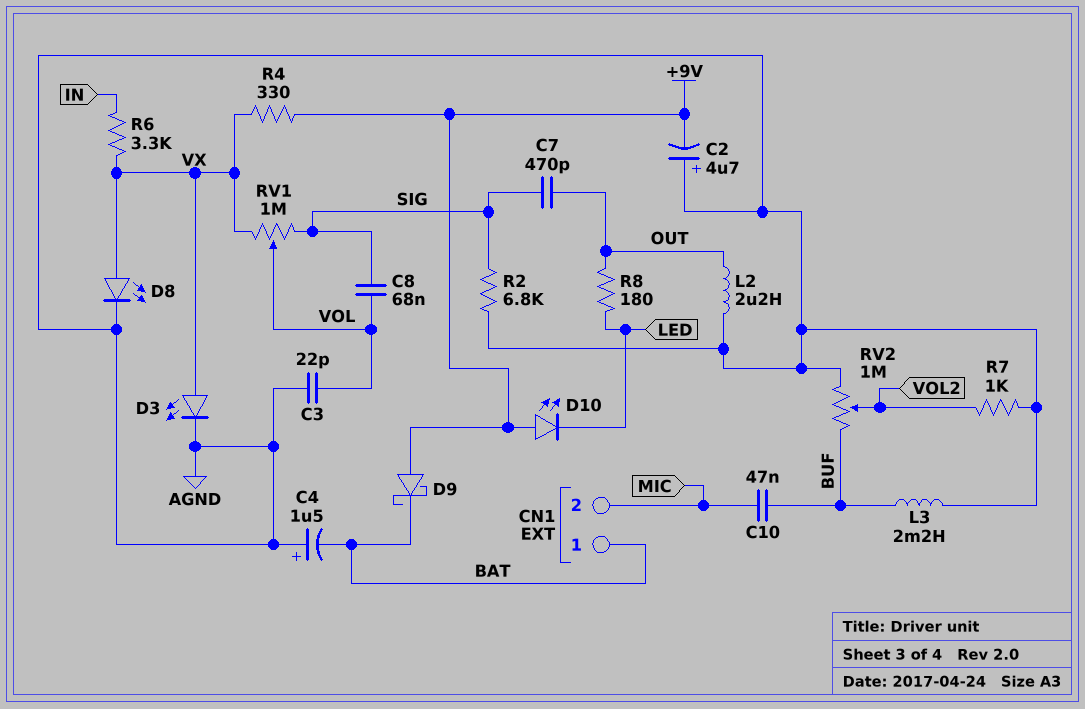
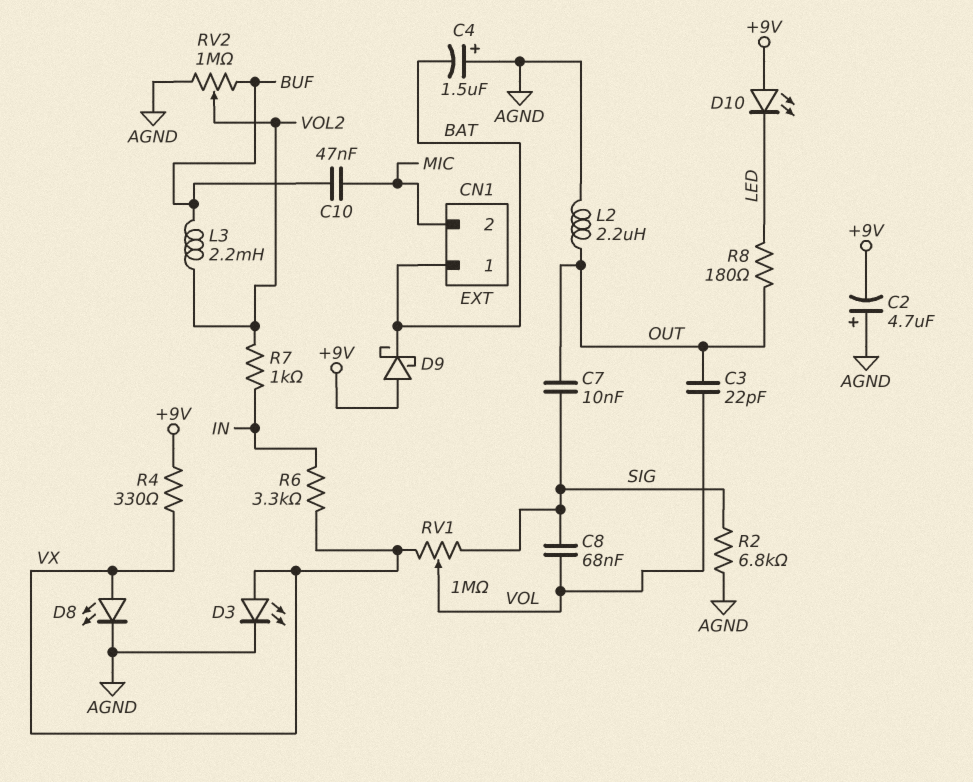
C3: 22pF (AGND, VOL) -> 22pF (OUT, VOL)
C7: 470pF (OUT, SIG) -> 10nF (OUT, SIG)
L3: 2.2mH (AGND, BUF) -> 2.2mH (BUF, VOL2)
R7: 1k (AGND, VOL2) -> 1k (IN, VOL2)

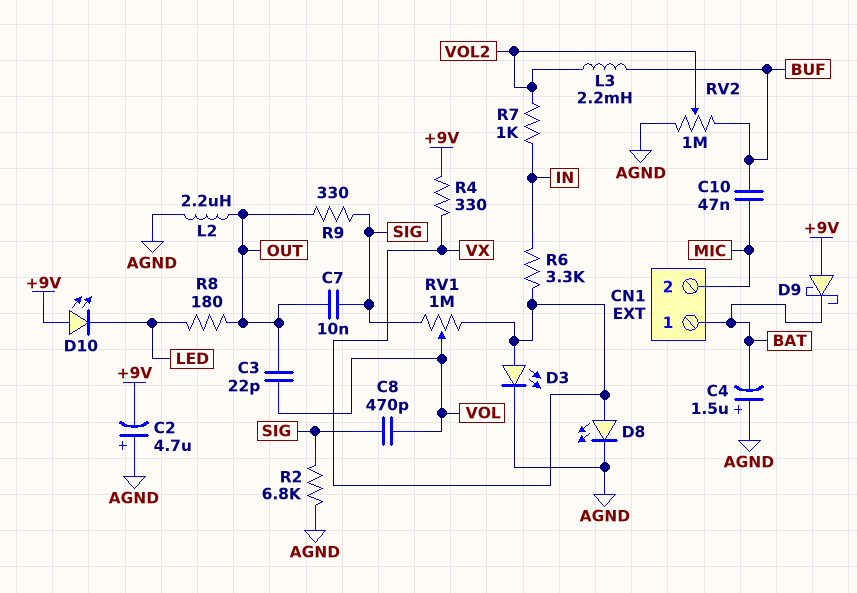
C8: 68nF (SIG, VOL) -> 470pF (SIG, VOL)
R9: none -> 330 (OUT, SIG)

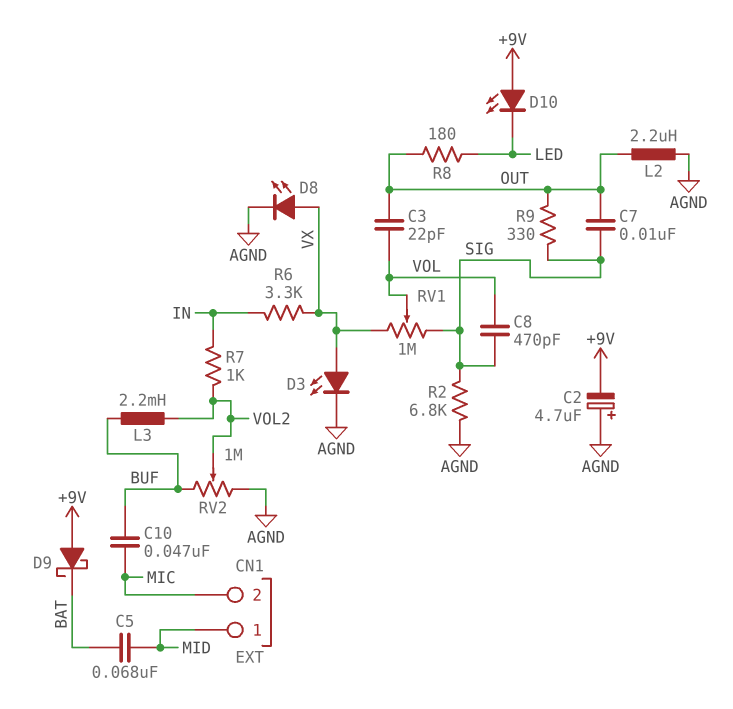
C4: 1.5uF (plus AGND, minus BAT) -> none
C5: none -> 68nF (BAT, MID)
CN1 pin 1: BAT -> MID
R4: 330 (+9V, VX) -> none

